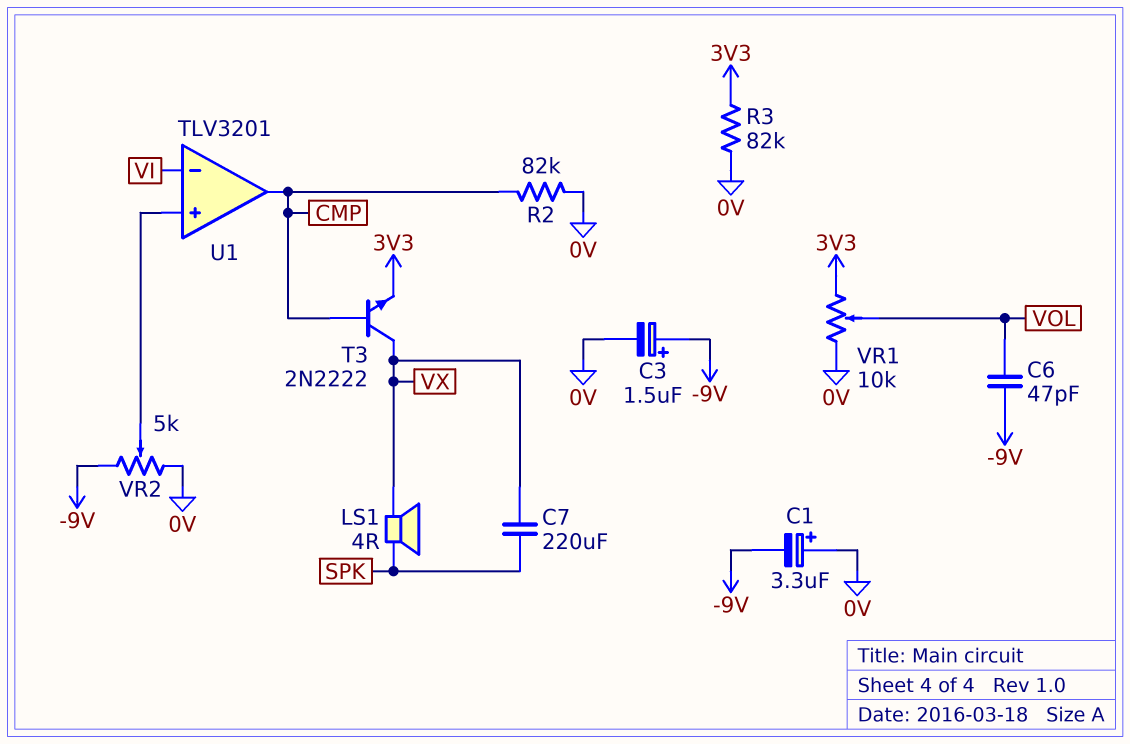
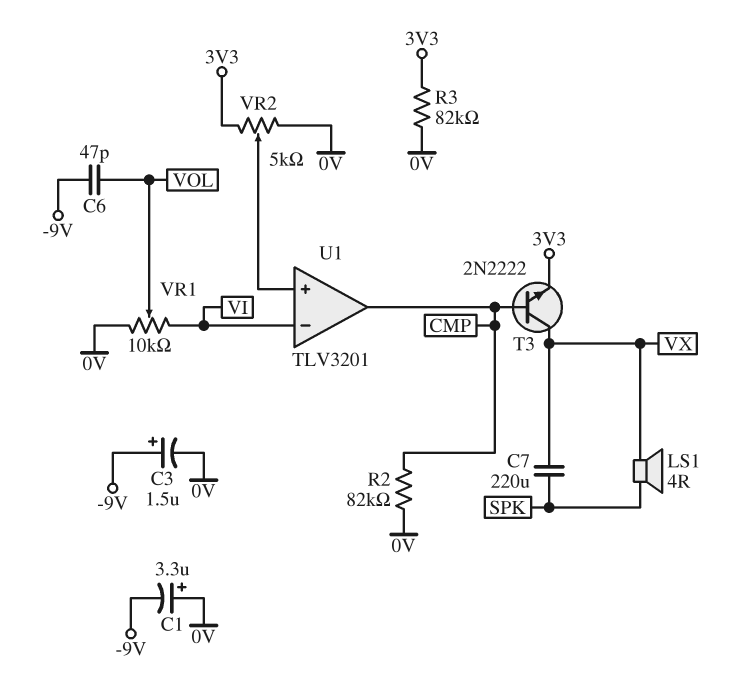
VR1: 10k (0V, 3V3, wiper VOL) -> 10k (0V, VI, wiper VOL)
VR2: 5k (-9V, 0V, wiper U1/in+) -> 5k (0V, 3V3, wiper U1/in+)

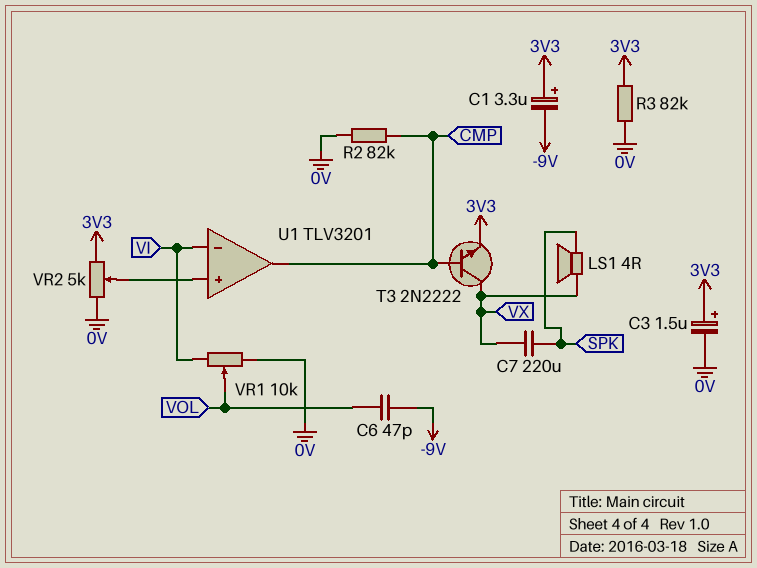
C1: 3.3uF (plus 0V, minus -9V) -> 3.3uF (plus 3V3, minus -9V)
C3: 1.5uF (plus -9V, minus 0V) -> 1.5uF (plus 3V3, minus 0V)

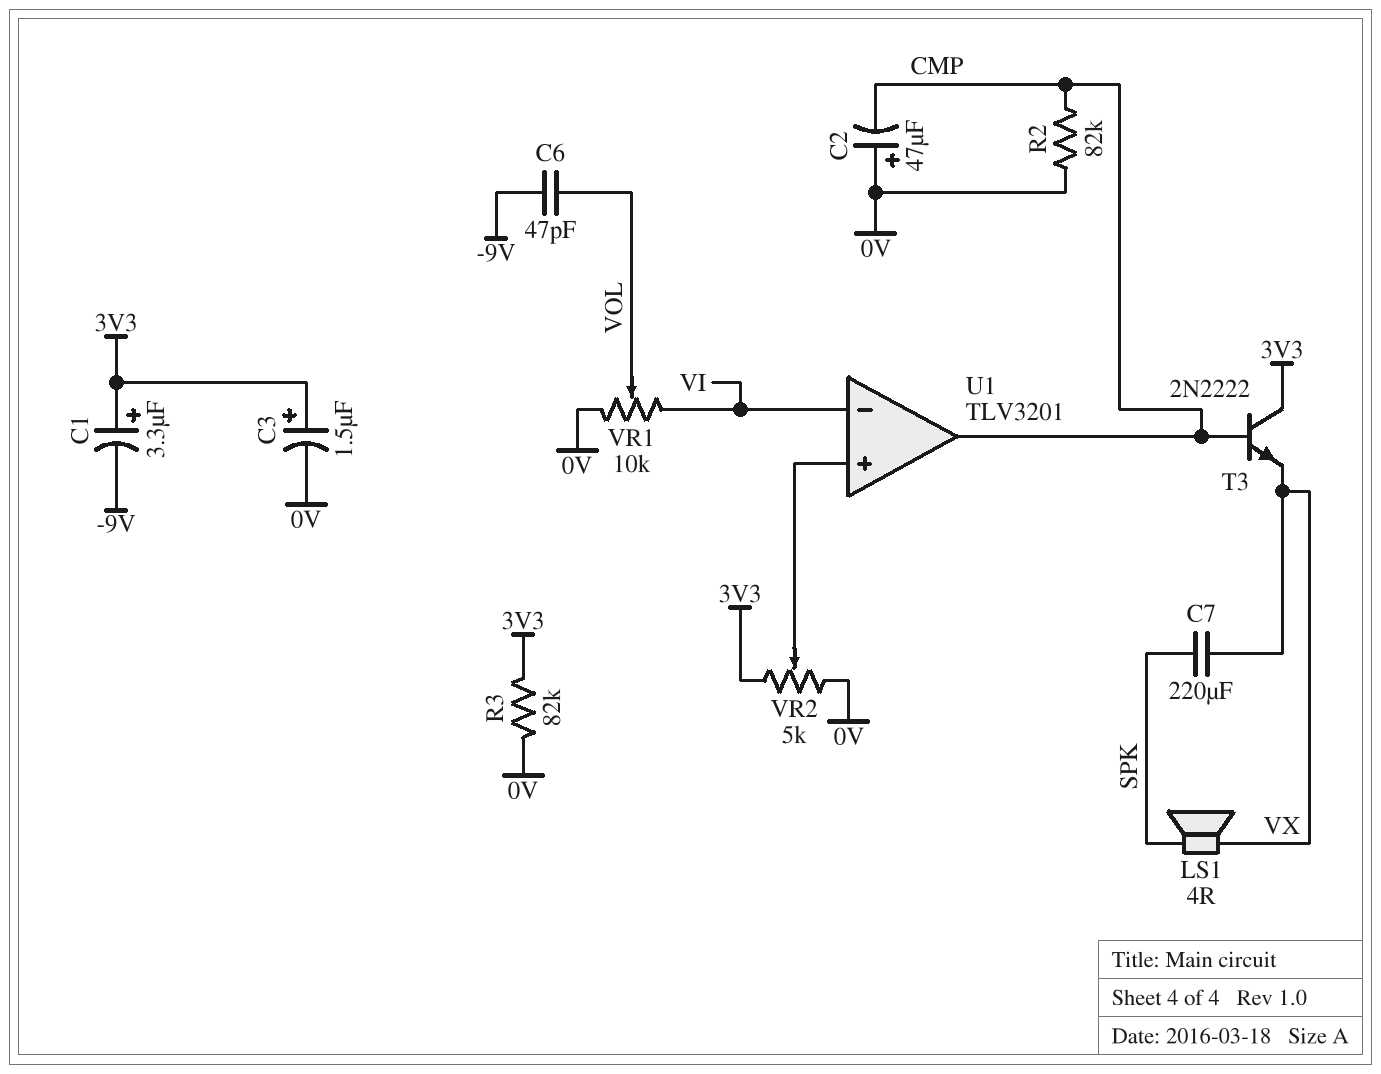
C2: none -> 47uF (plus 0V, minus CMP)
T3: NPN 2N2222 (B CMP, C VX, E 3V3) -> NPN 2N2222 (B CMP, C 3V3, E VX)

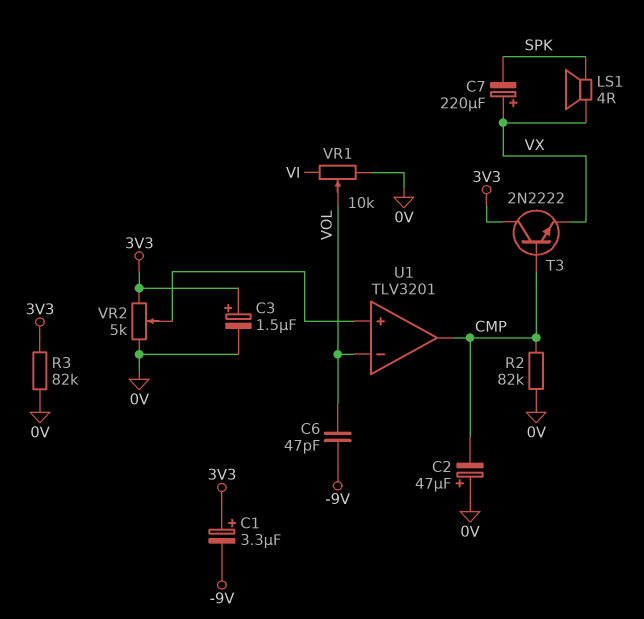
C7: 220uF (SPK, VX) -> 220uF (plus VX, minus SPK)
U1 pin in-: VI -> VOL

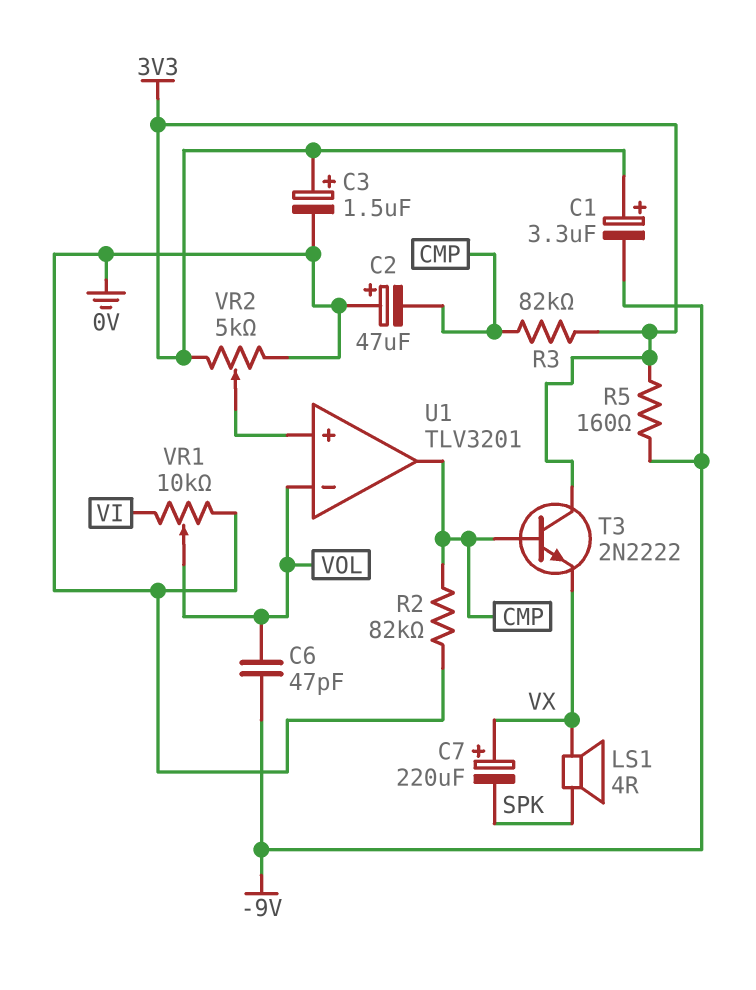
R3: 82k (0V, 3V3) -> 82k (3V3, CMP)
R5: none -> 160 (-9V, 3V3)

